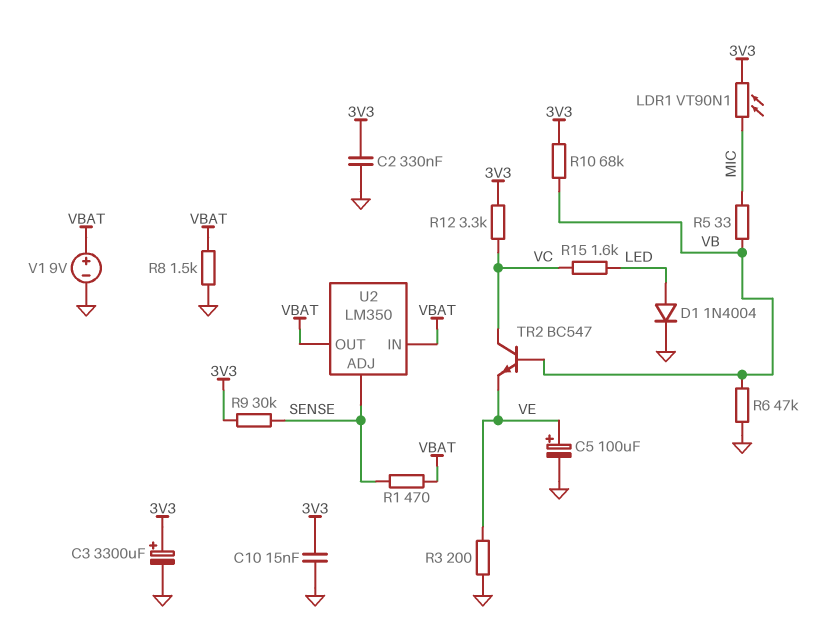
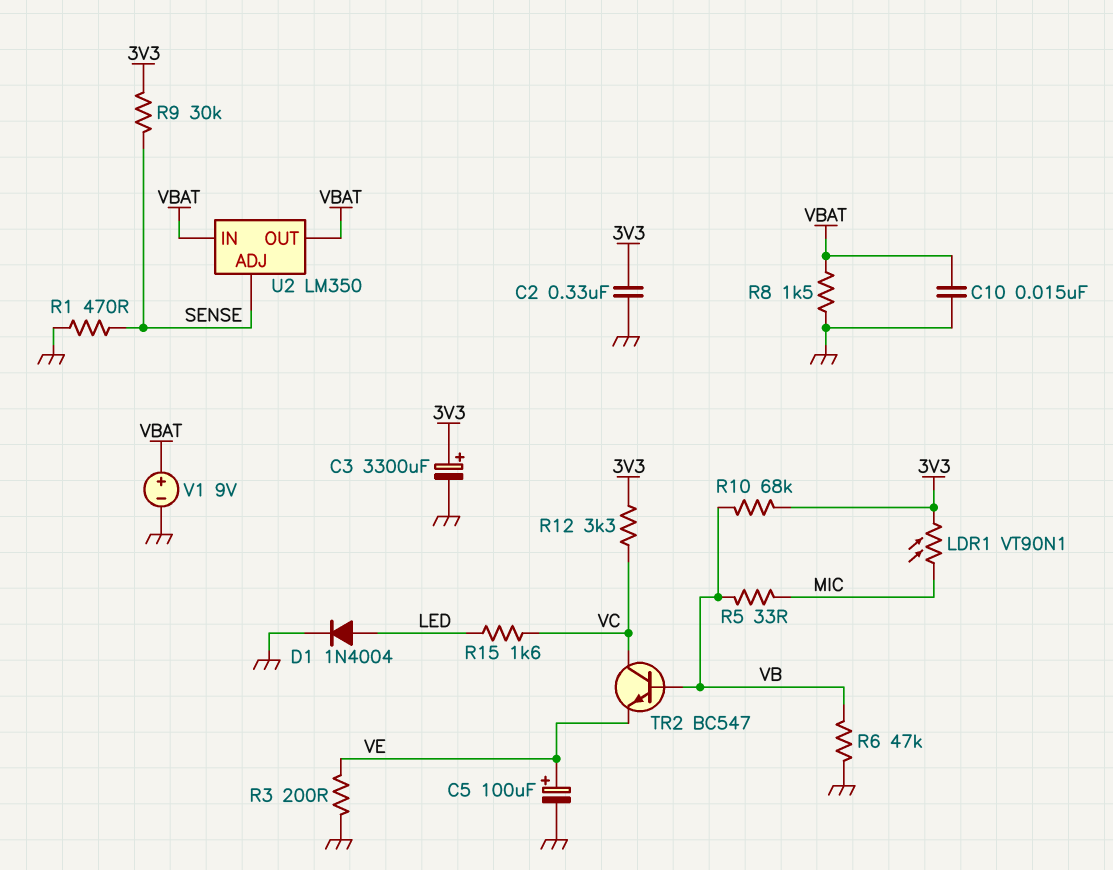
C10: 15nF (3V3, GND) -> 15nF (GND, VBAT)
R1: 470 (SENSE, VBAT) -> 470 (GND, SENSE)

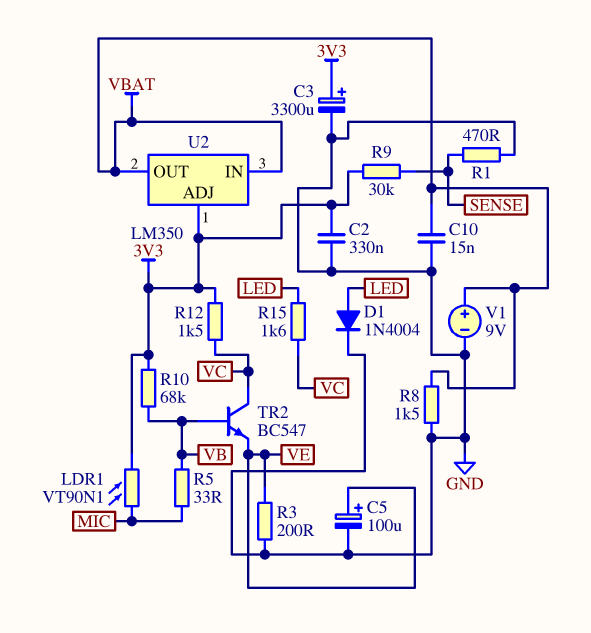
R6: 47k (GND, VB) -> none
R12: 3.3k (3V3, VC) -> 1.5k (3V3, VC)
U2 pin ADJ: SENSE -> 3V3

